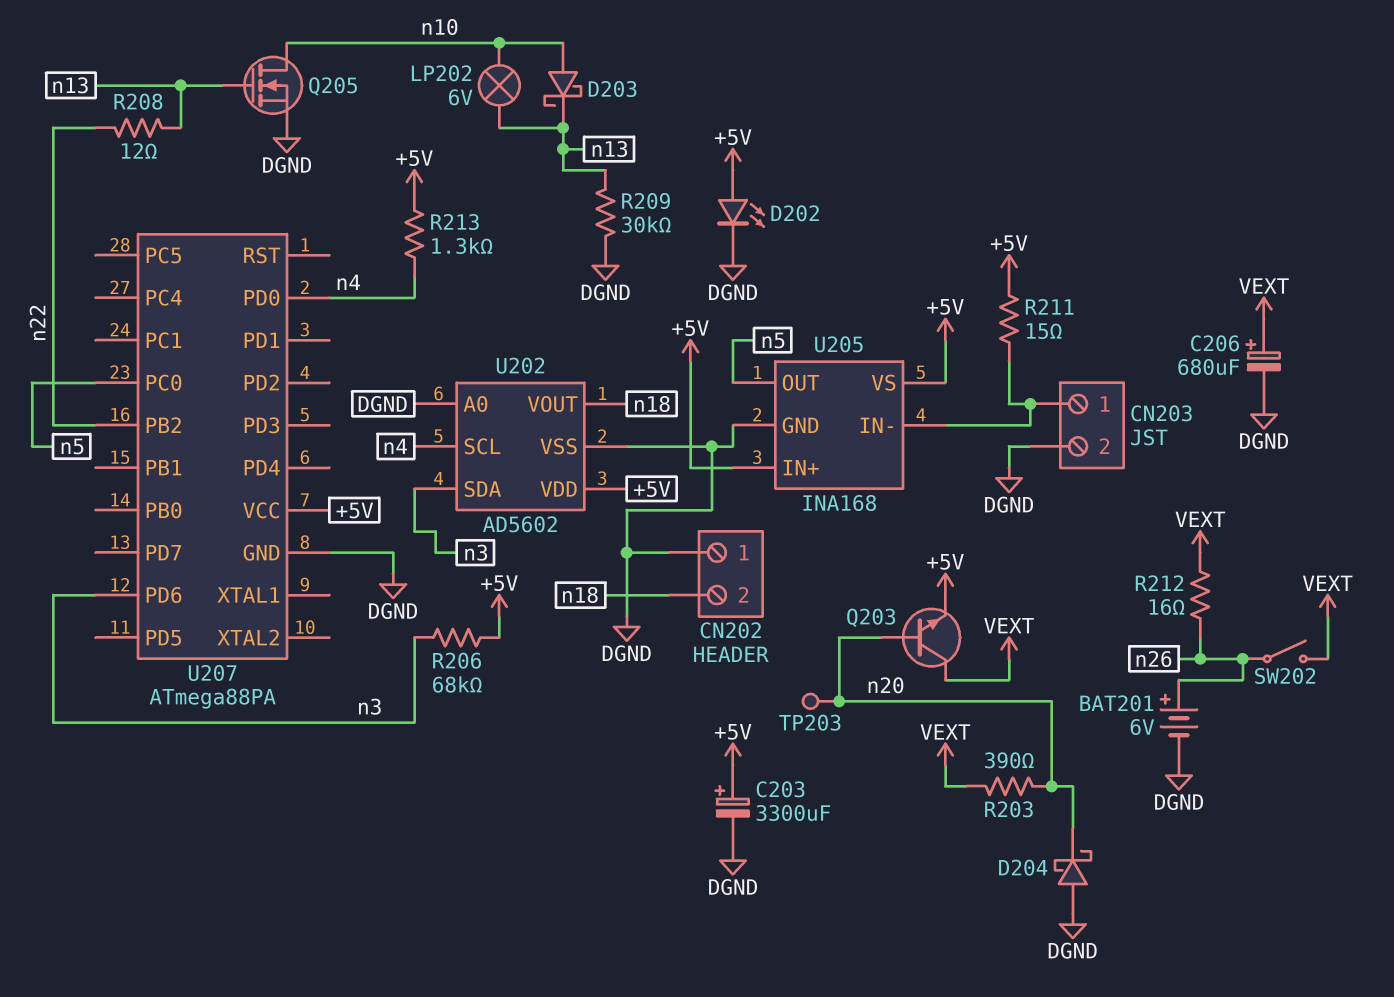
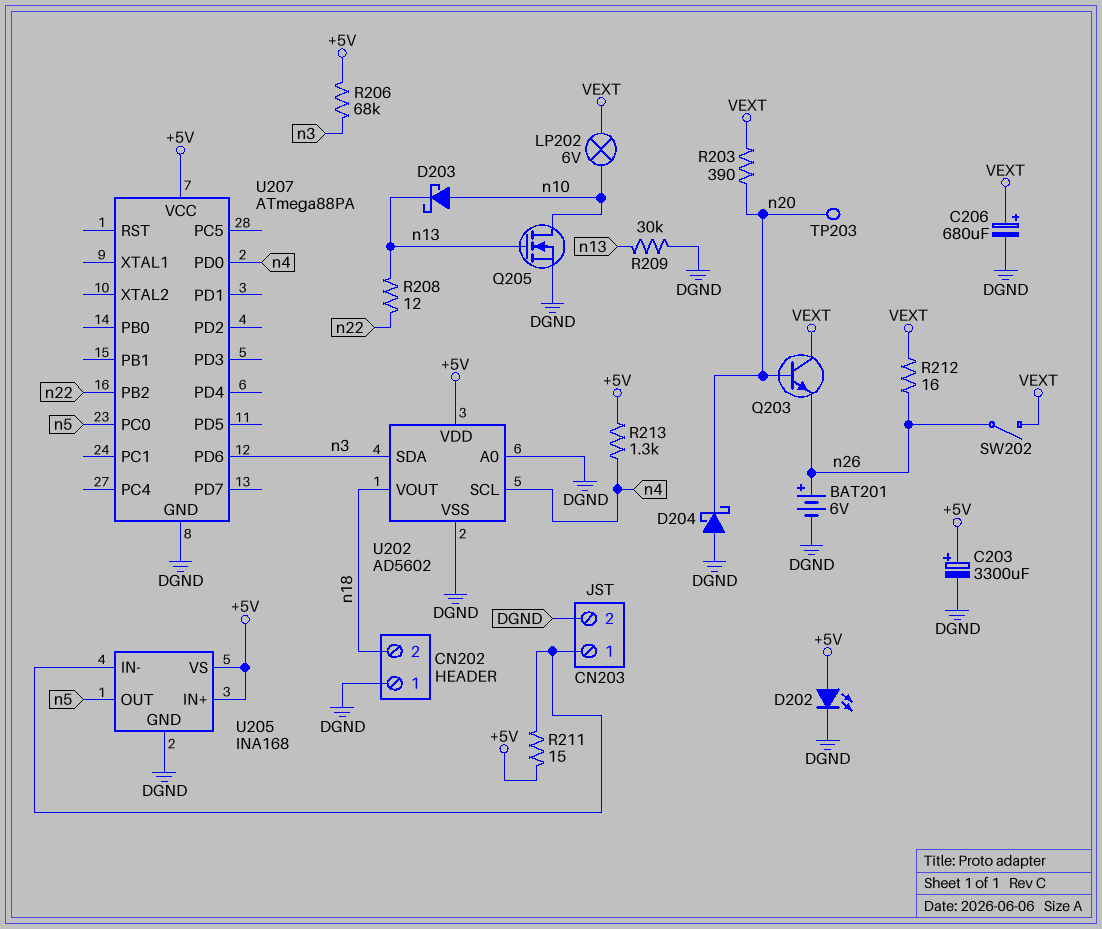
LP202: lamp 6V (n10, n13) -> lamp 6V (VEXT, n10)
Q203: NPN (B n20, C VEXT, E +5V) -> NPN (B n20, C VEXT, E n26)

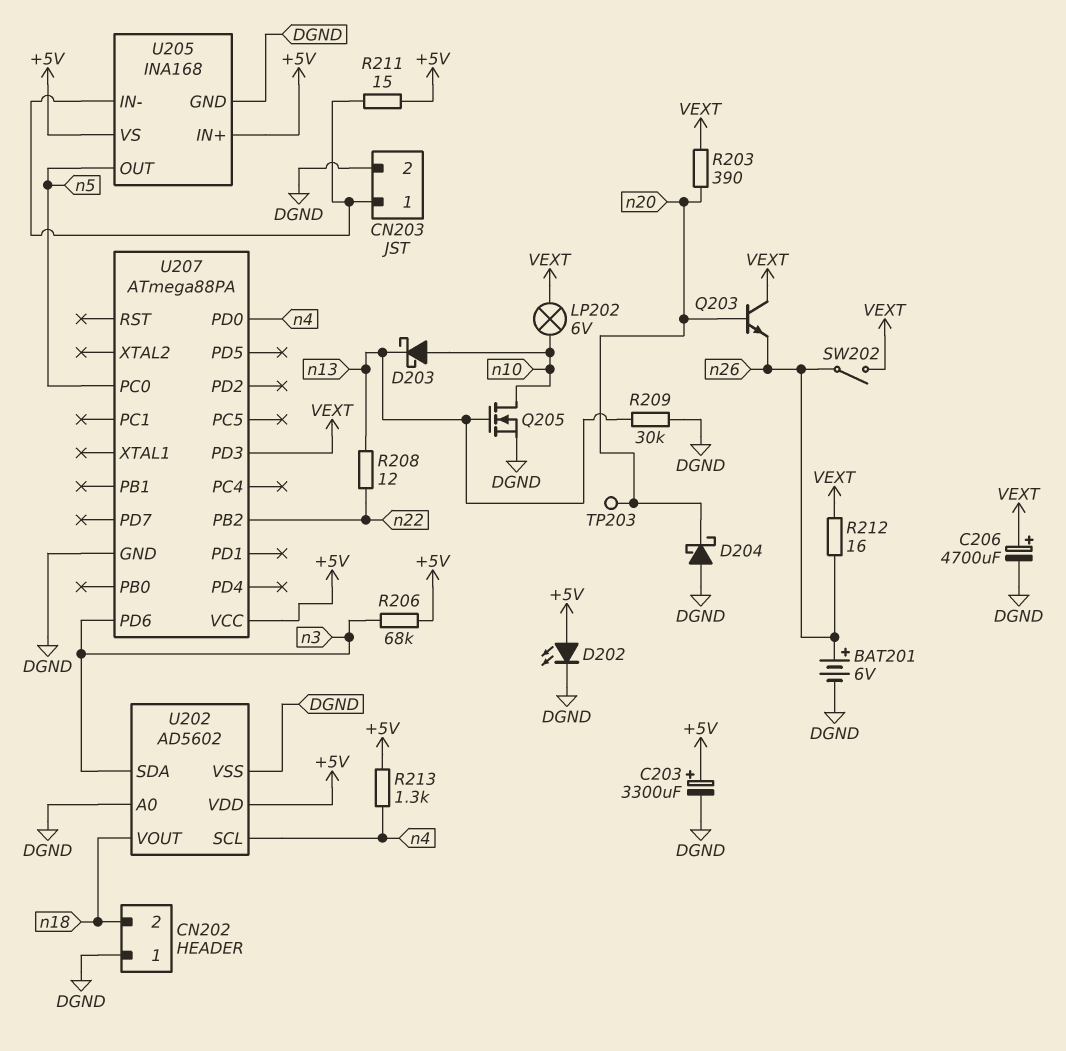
C206: 680uF (plus VEXT, minus DGND) -> 4700uF (plus VEXT, minus DGND)
U207 pin PD3: none -> VEXT

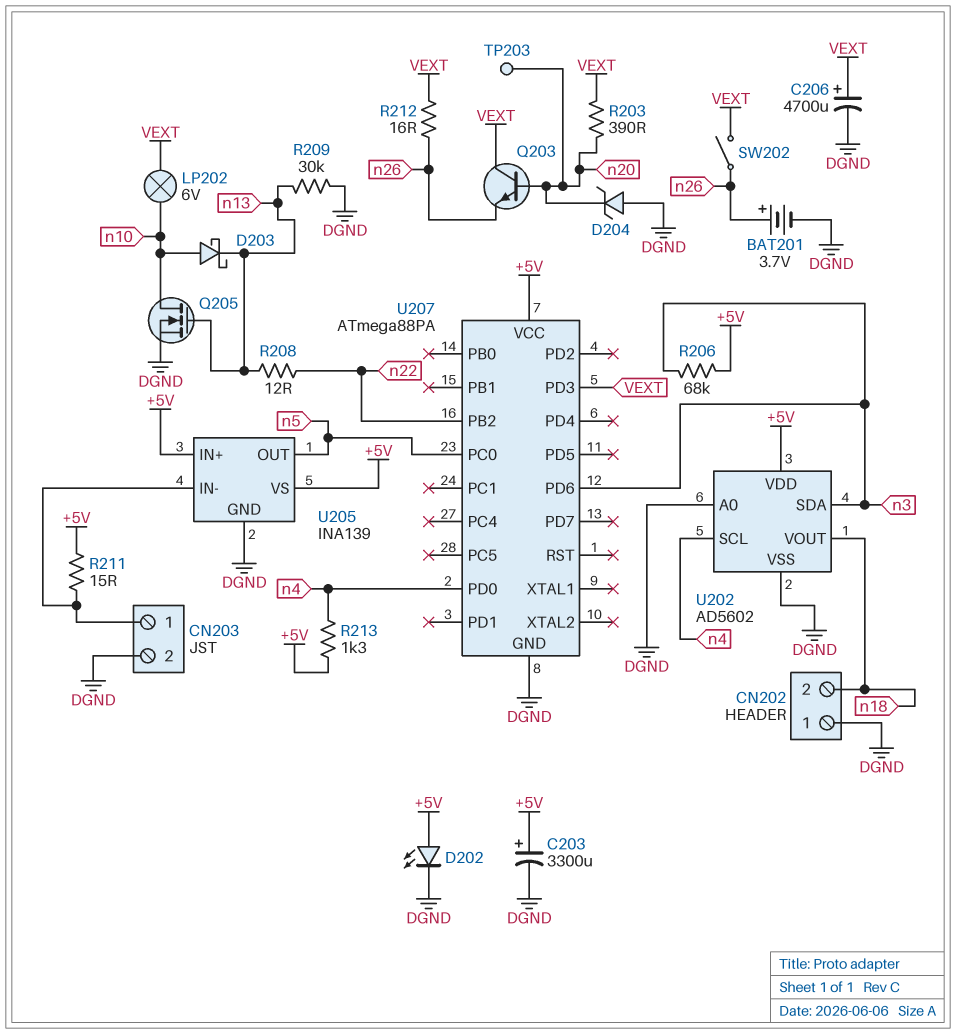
BAT201: 6V (plus n26, minus DGND) -> 3.7V (plus n26, minus DGND)
D204: schottky (A DGND, K n20) -> zener (A DGND, K n20)
U205: INA168 -> INA139

